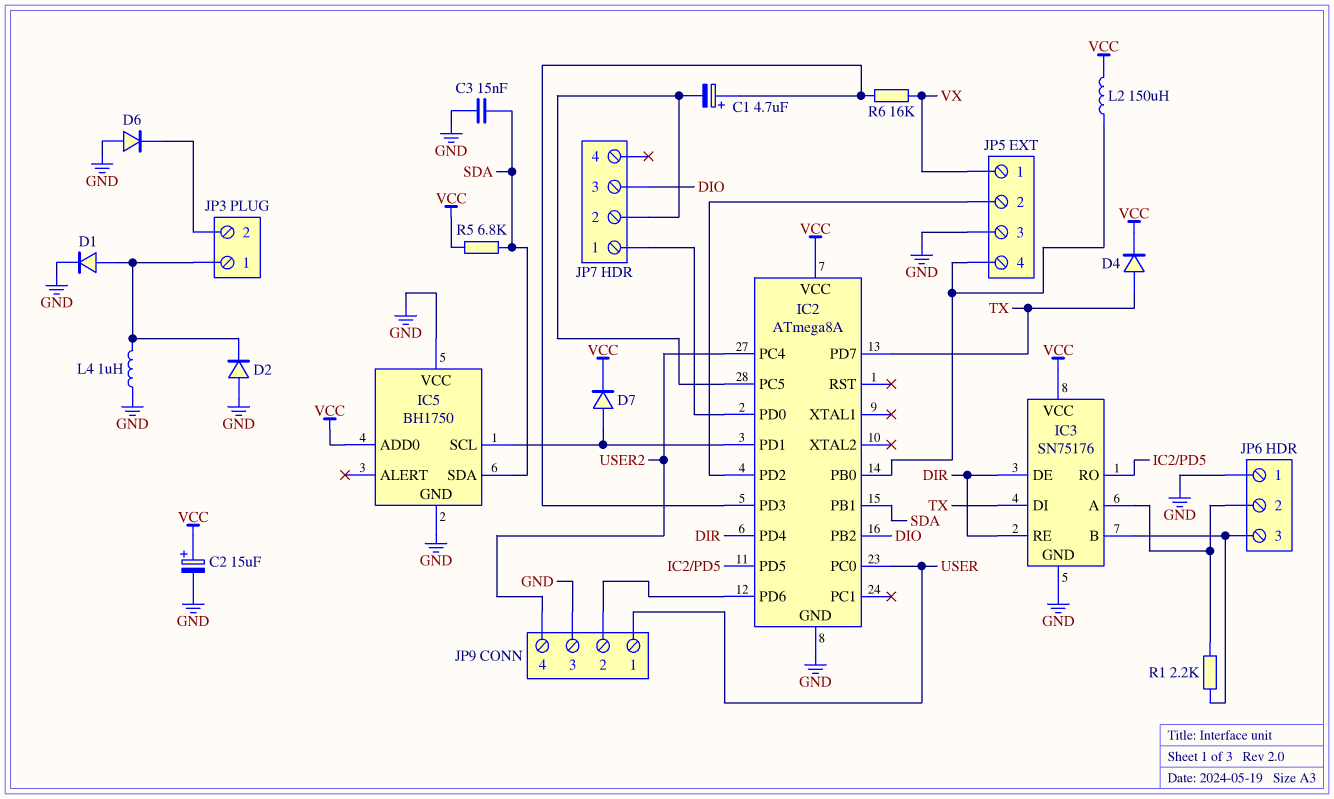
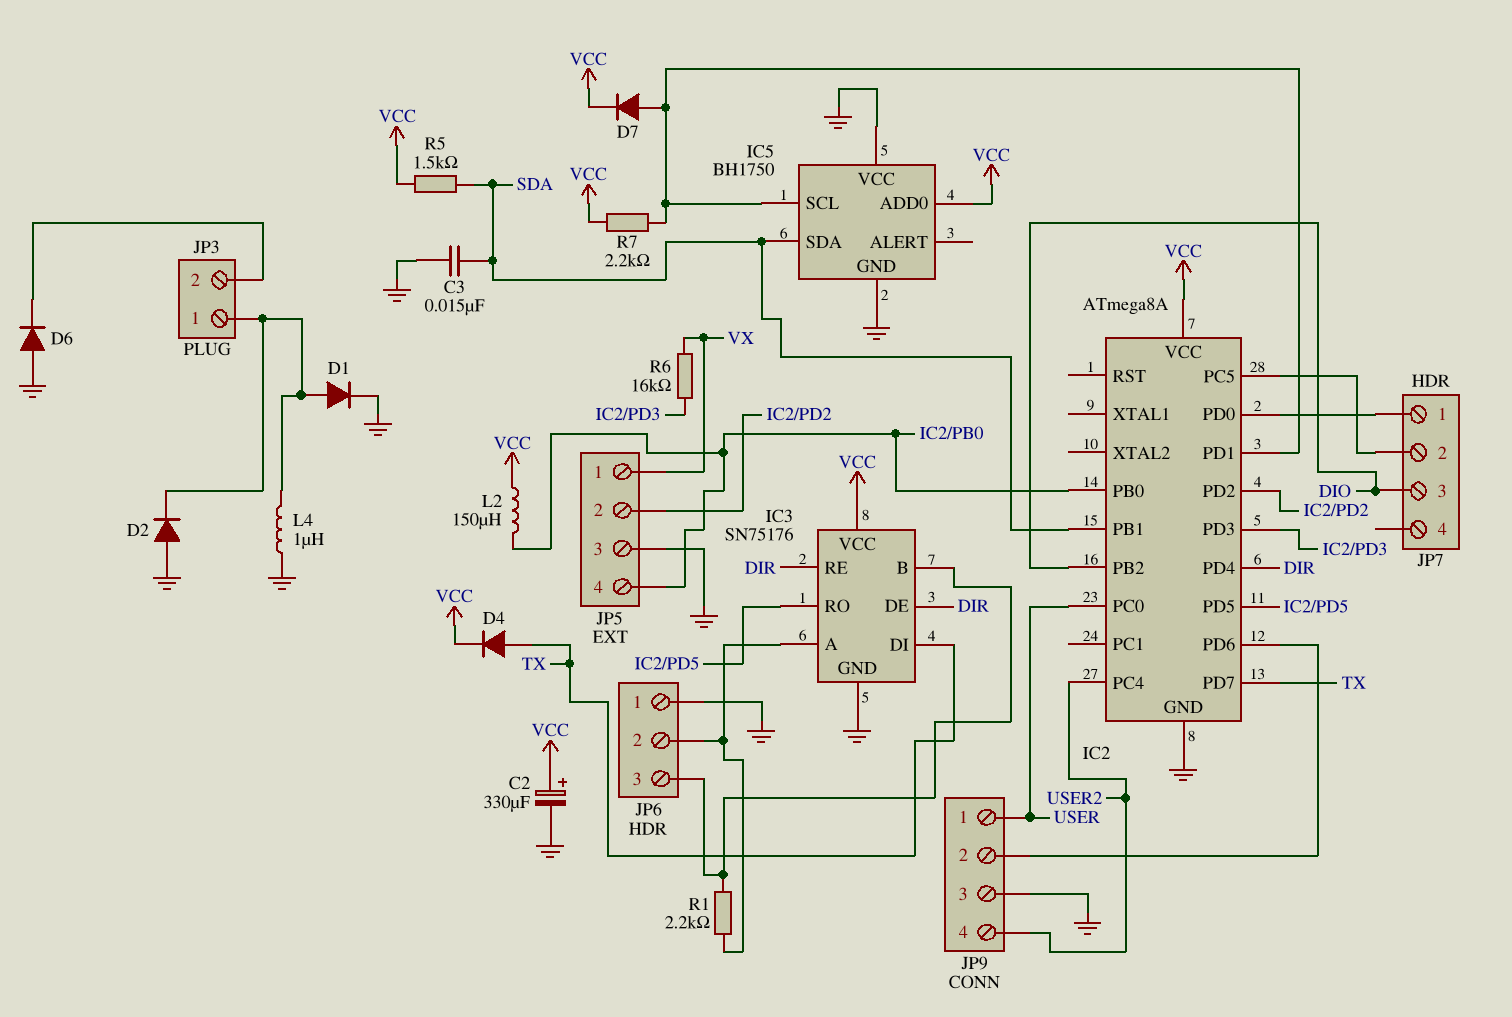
C1: 4.7uF (plus IC2/PD3, minus IC2/PC5) -> none
C2: 15uF (plus VCC, minus GND) -> 330uF (plus VCC, minus GND)
R5: 6.8k (SDA, VCC) -> 1.5k (SDA, VCC)
R7: none -> 2.2k (IC2/PD1, VCC)

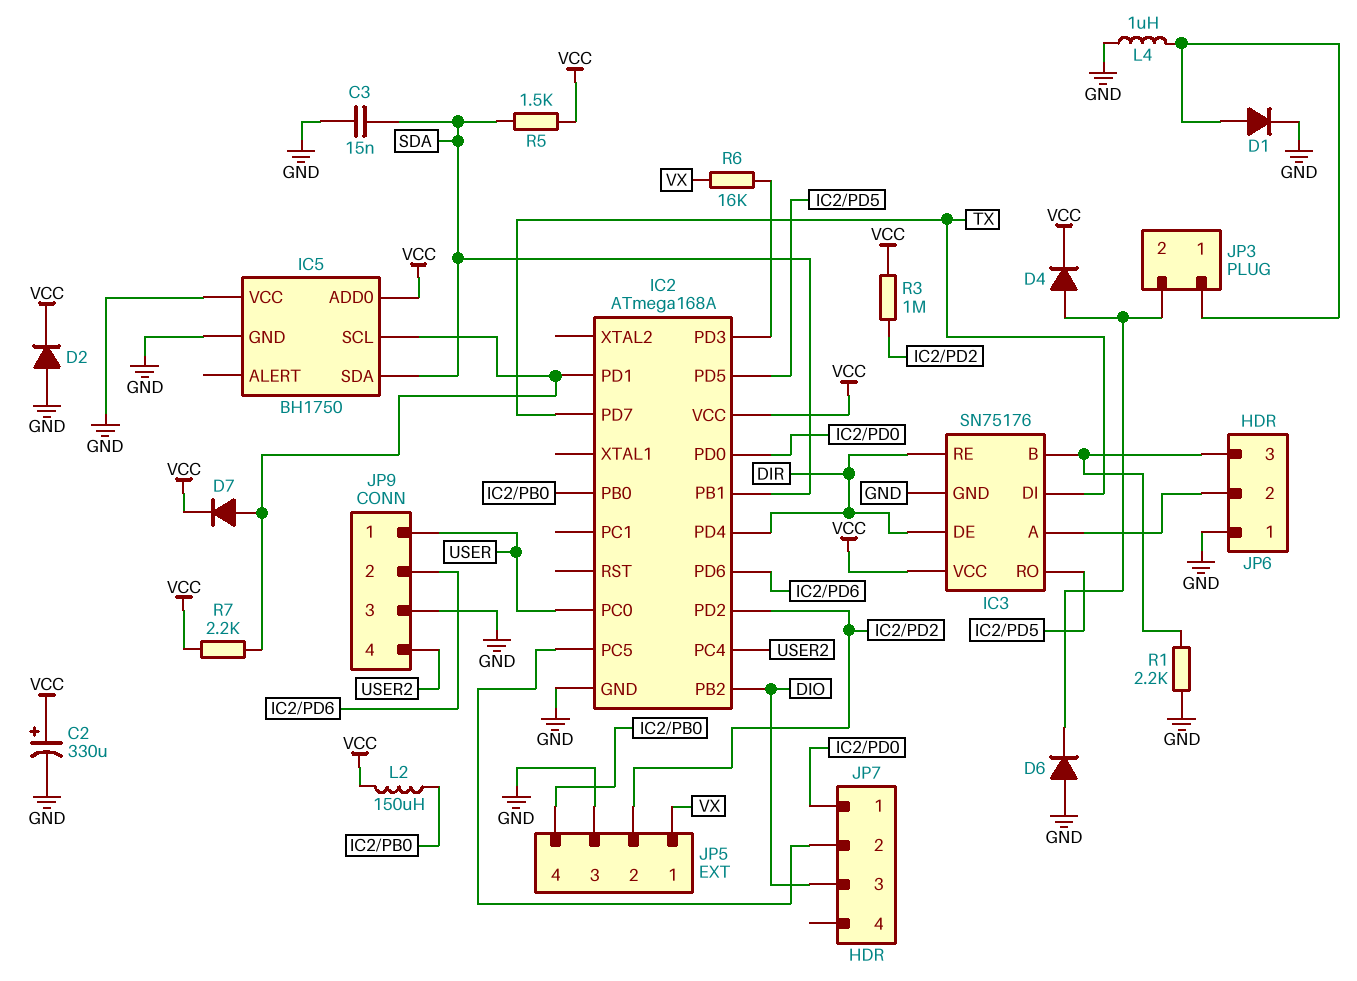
D2: diode (A GND, K JP3/1) -> diode (A GND, K VCC)
D4: diode (A TX, K VCC) -> diode (A JP3/2, K VCC)
IC2: ATmega8A -> ATmega168A
R1: 2.2k (IC3/A, IC3/B) -> 2.2k (GND, IC3/B)
R3: none -> 1M (IC2/PD2, VCC)

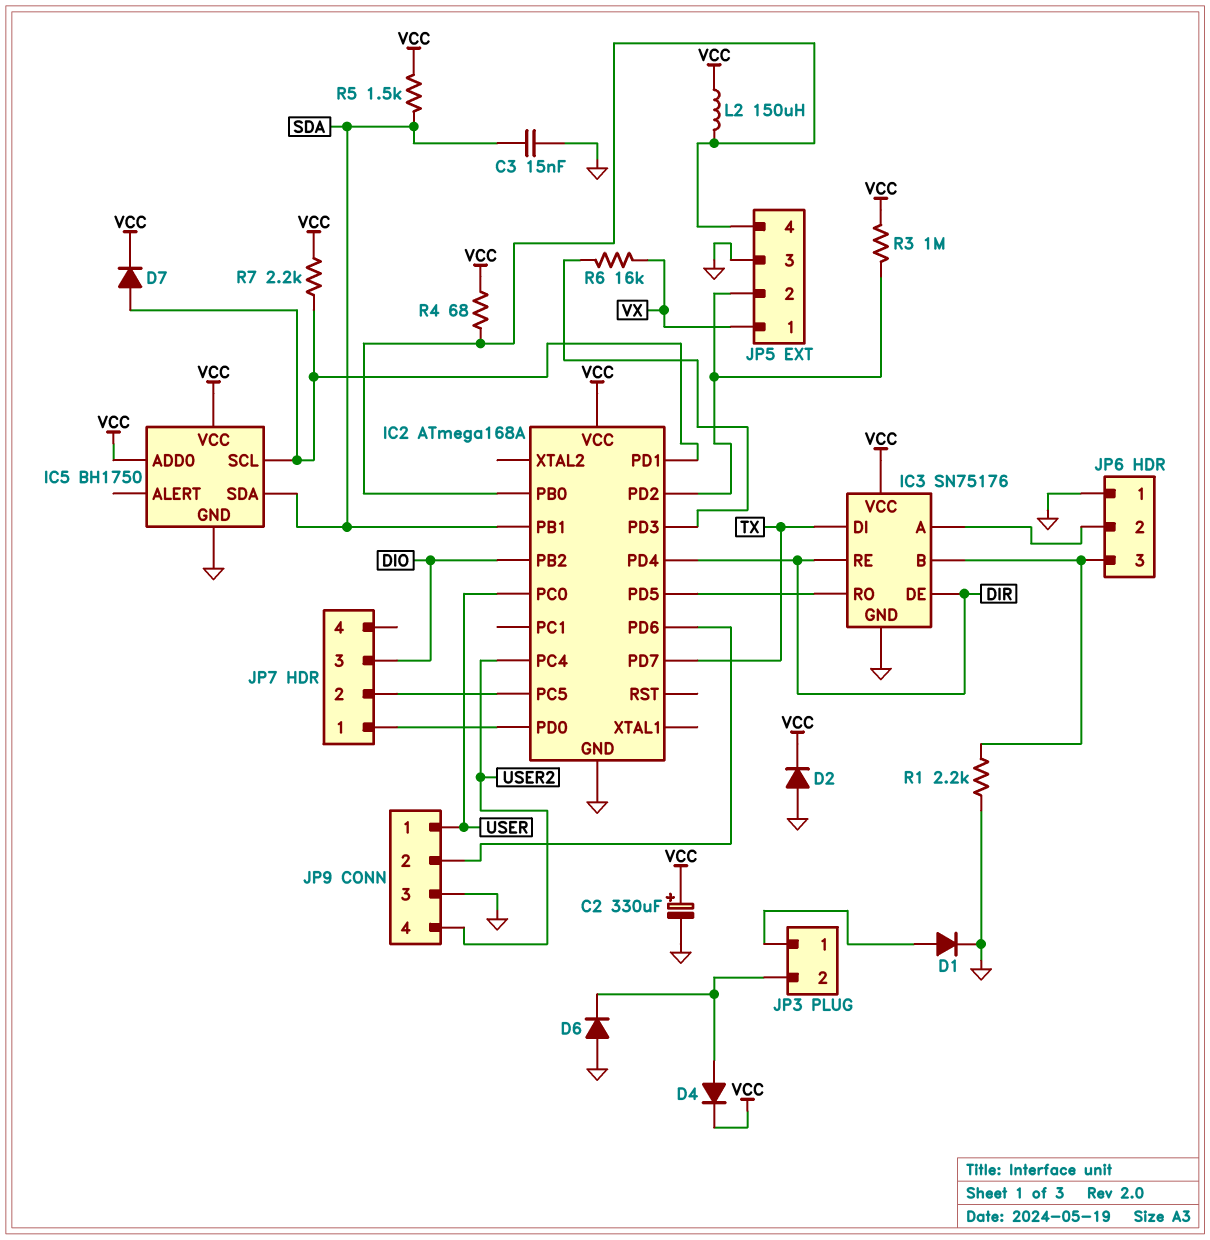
IC5 pin VCC: GND -> VCC
L4: 1uH (GND, JP3/1) -> none
R4: none -> 68 (IC2/PB0, VCC)

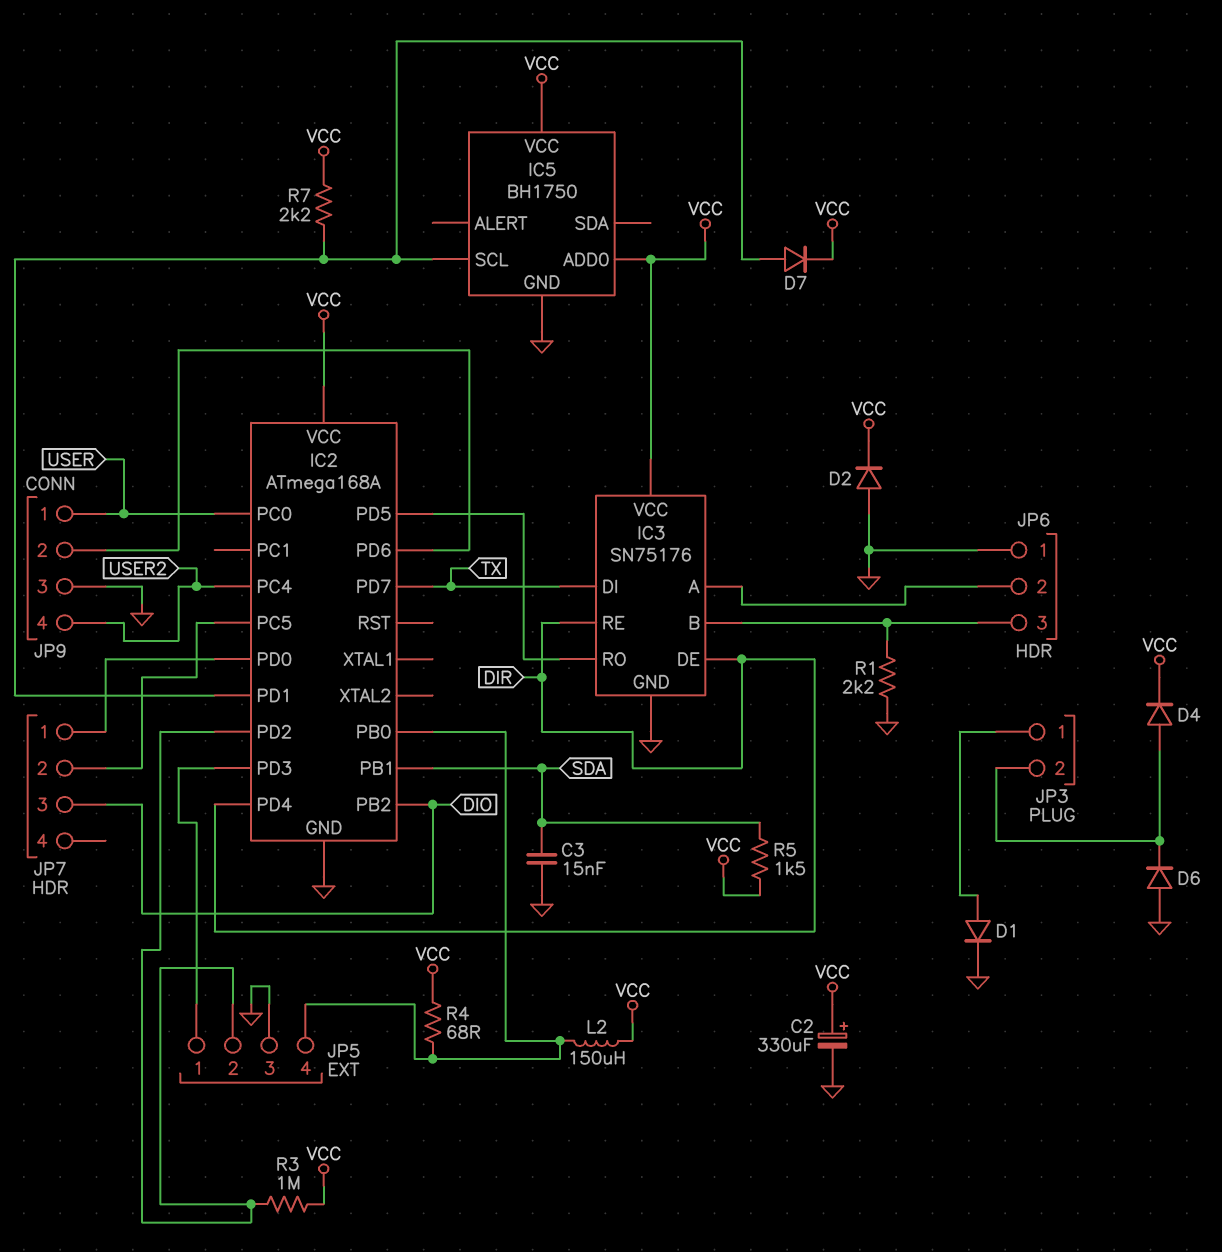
IC5 pin SDA: SDA -> none
JP5 pin 1: VX -> IC2/PD3
R6: 16k (IC2/PD3, VX) -> none

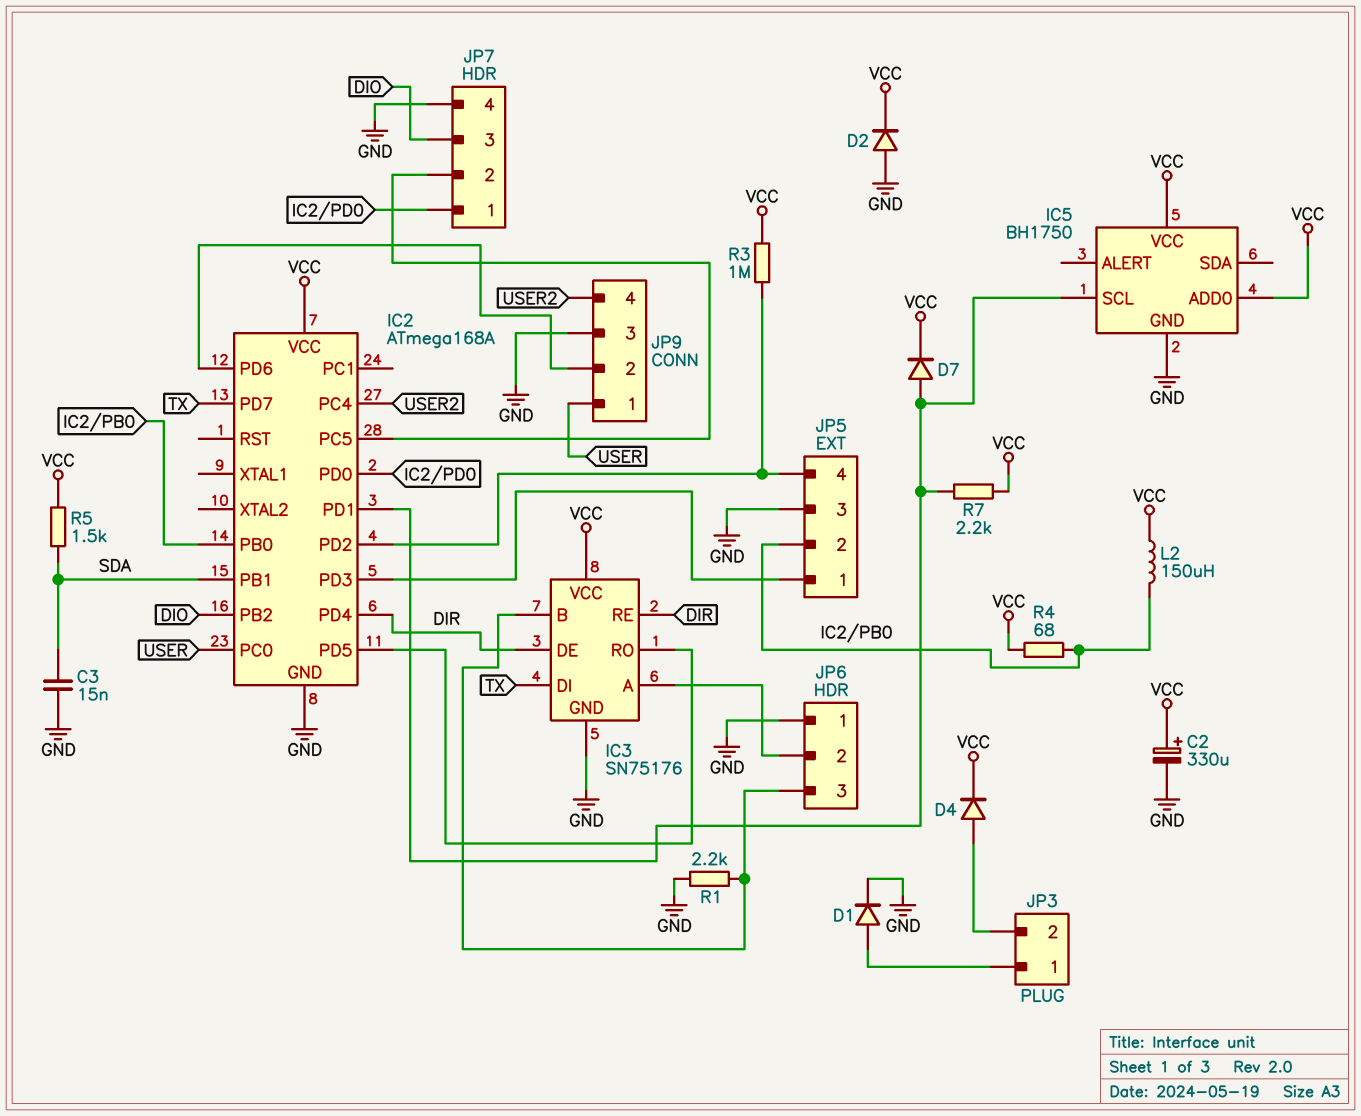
D6: diode (A GND, K JP3/2) -> none
JP5 pin 2: IC2/PD2 -> IC2/PB0
JP5 pin 4: IC2/PB0 -> IC2/PD2
JP7 pin 4: none -> GND

